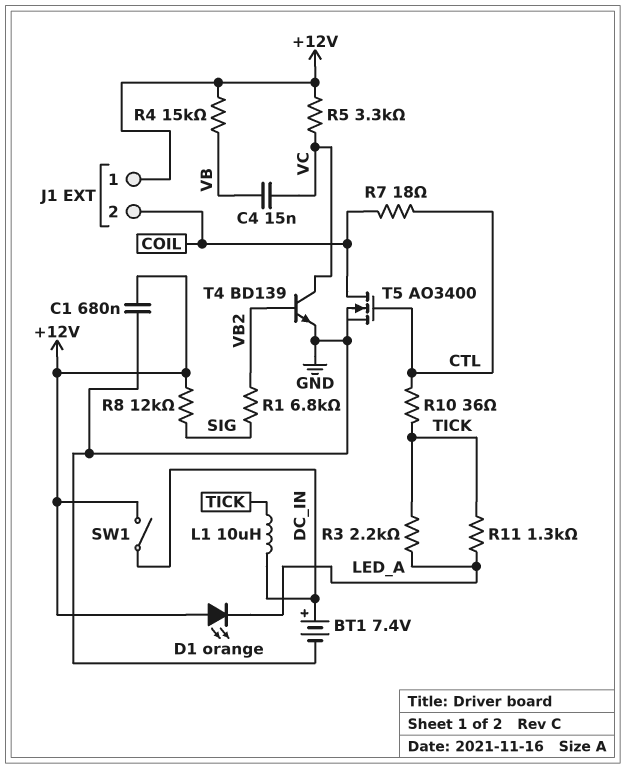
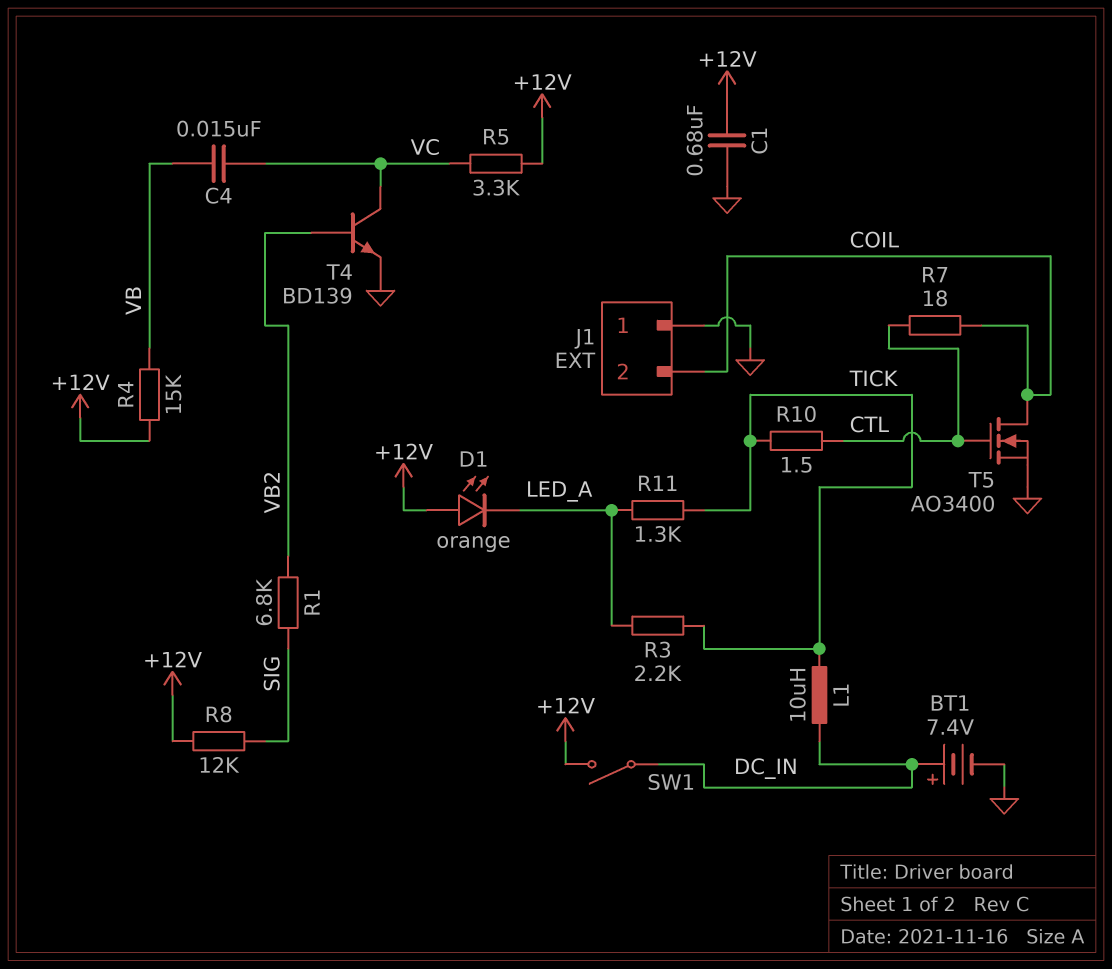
J1 pin 1: +12V -> GND
R10: 36 (CTL, TICK) -> 1.5 (CTL, TICK)

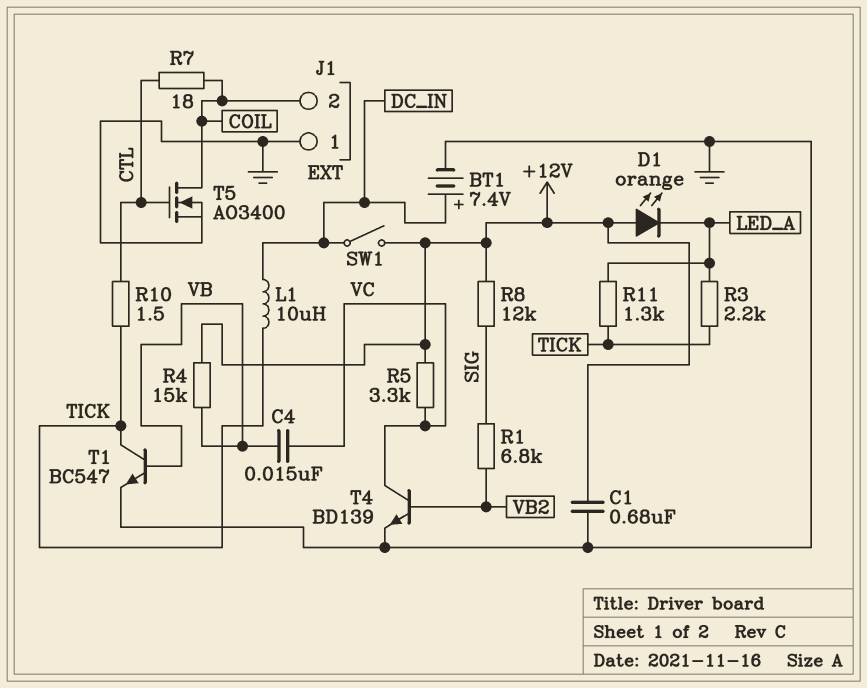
T1: none -> NPN BC547 (B VB, C TICK, E GND)

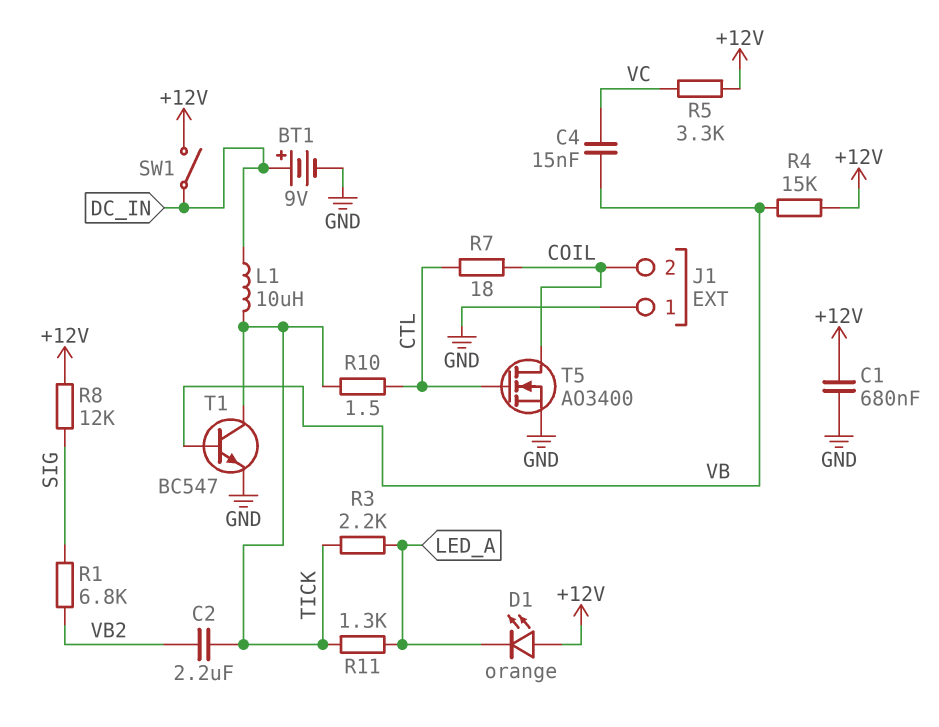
BT1: 7.4V (plus DC_IN, minus GND) -> 9V (plus DC_IN, minus GND)
C2: none -> 2.2uF (TICK, VB2)
T4: NPN BD139 (B VB2, C VC, E GND) -> none

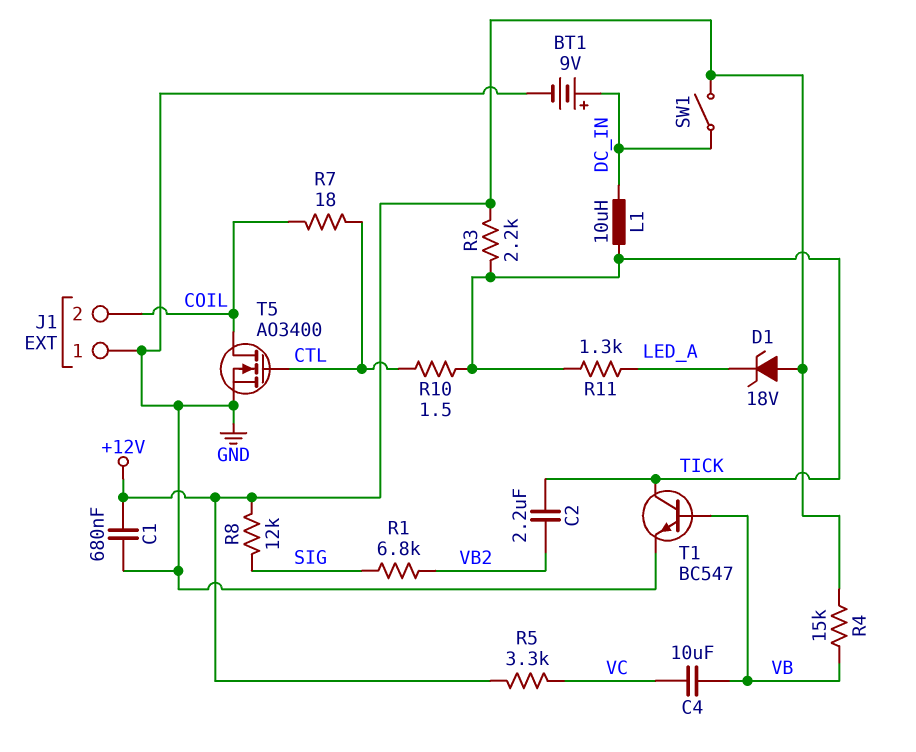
C4: 15nF (VB, VC) -> 10uF (VB, VC)
D1: LED orange (A +12V, K LED_A) -> zener 18V (A +12V, K LED_A)
R3: 2.2k (LED_A, TICK) -> 2.2k (+12V, TICK)

